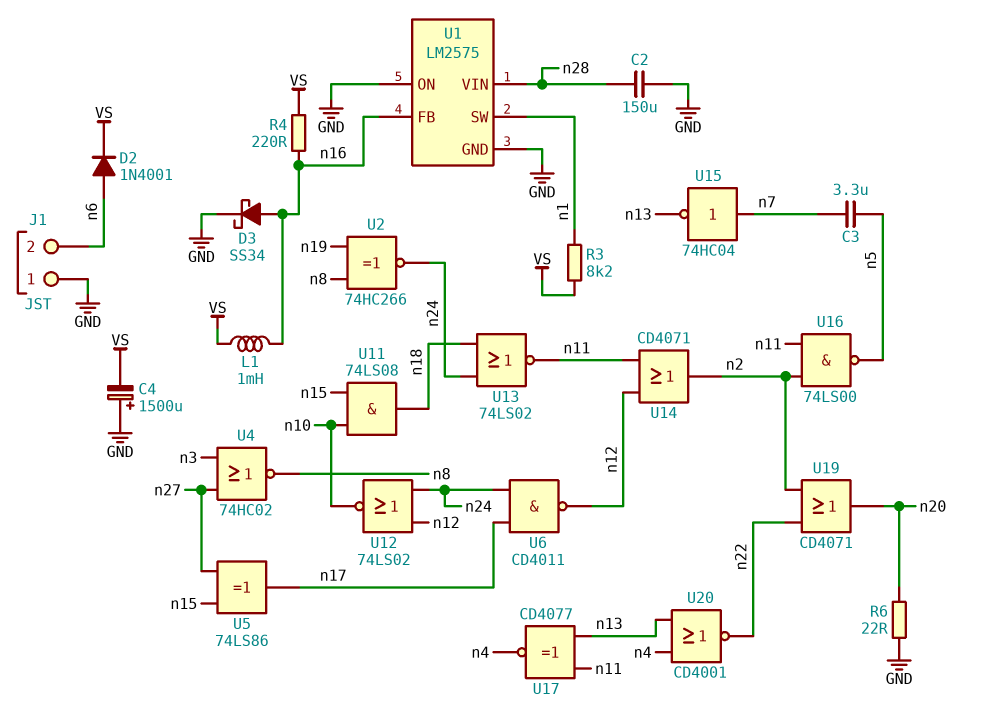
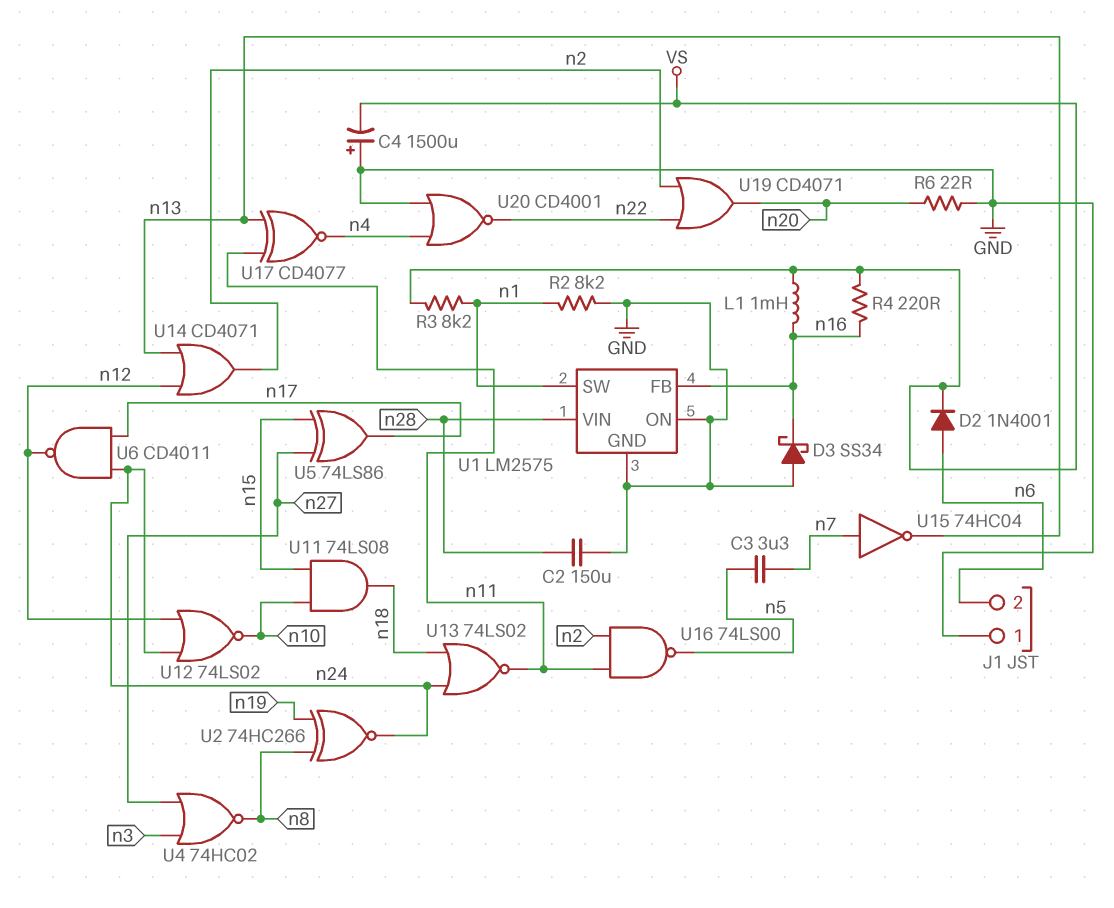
D3: schottky SS34 (A n16, K GND) -> schottky SS34 (A GND, K n16)
R2: none -> 8.2k (GND, n1)
U14: OR CD4071 (in n11, in n12, out n2) -> OR CD4071 (in n12, in n13, out n2)
U20: NOR CD4001 (in n4, in n13, out n22) -> NOR CD4001 (in GND, in n4, out n22)

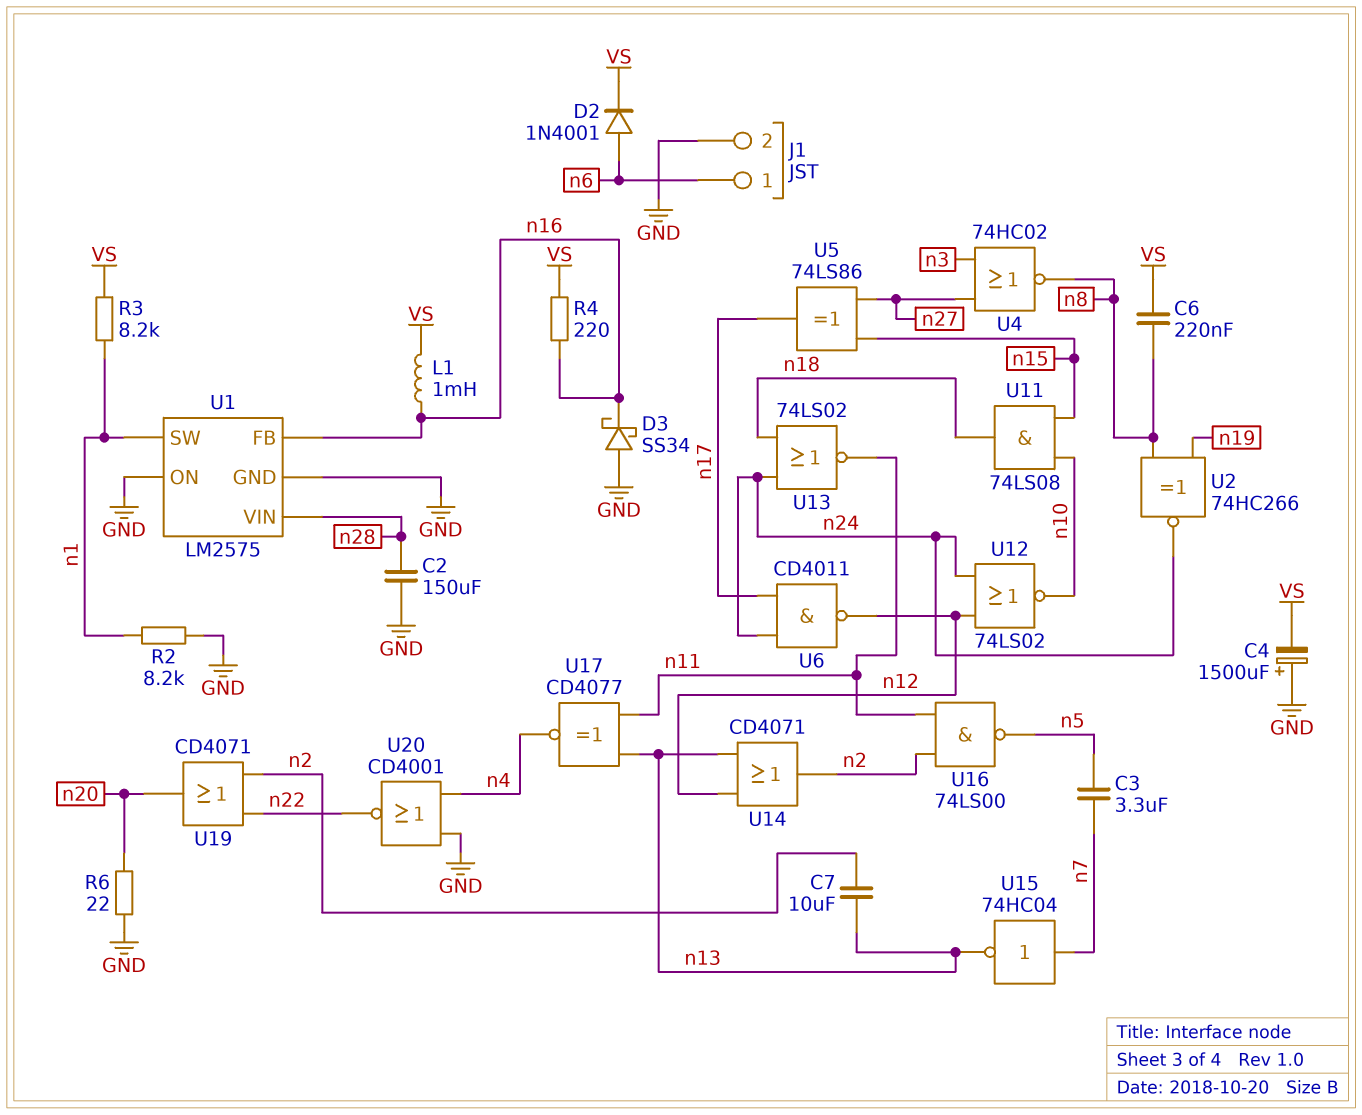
C6: none -> 220nF (VS, n8)
C7: none -> 10uF (n2, n13)
J1 pin 1: GND -> n6
J1 pin 2: n6 -> GND

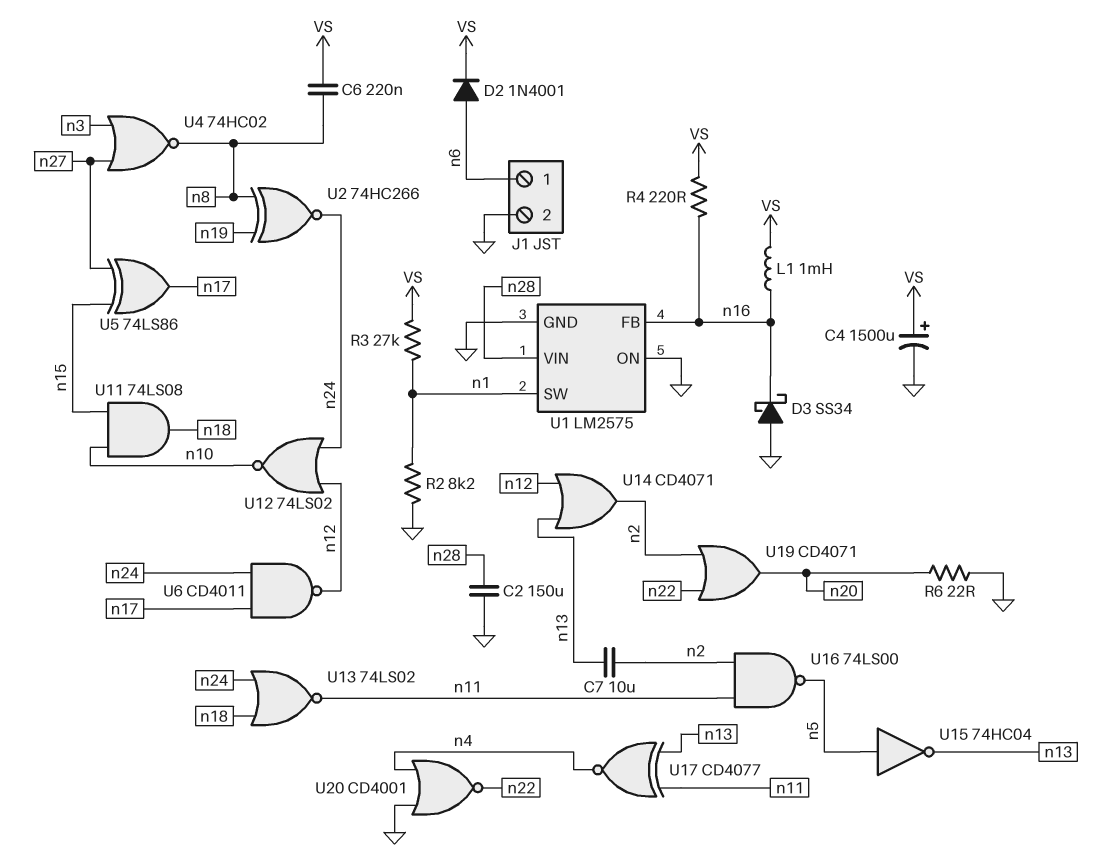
C3: 3.3uF (n5, n7) -> none
C4: 1500uF (plus GND, minus VS) -> 1500uF (plus VS, minus GND)
R3: 8.2k (VS, n1) -> 27k (VS, n1)
U15: NOT 74HC04 (in n7, out n13) -> NOT 74HC04 (in n5, out n13)

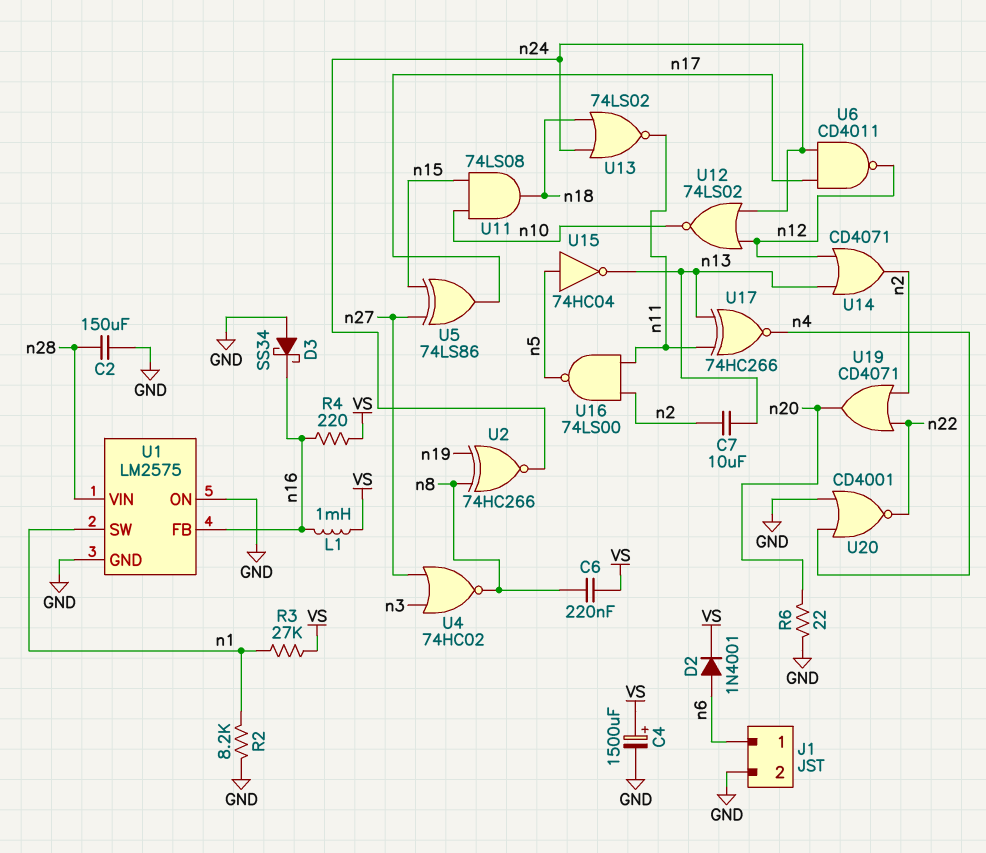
U17: XNOR CD4077 (in n11, in n13, out n4) -> XNOR 74HC266 (in n11, in n13, out n4)

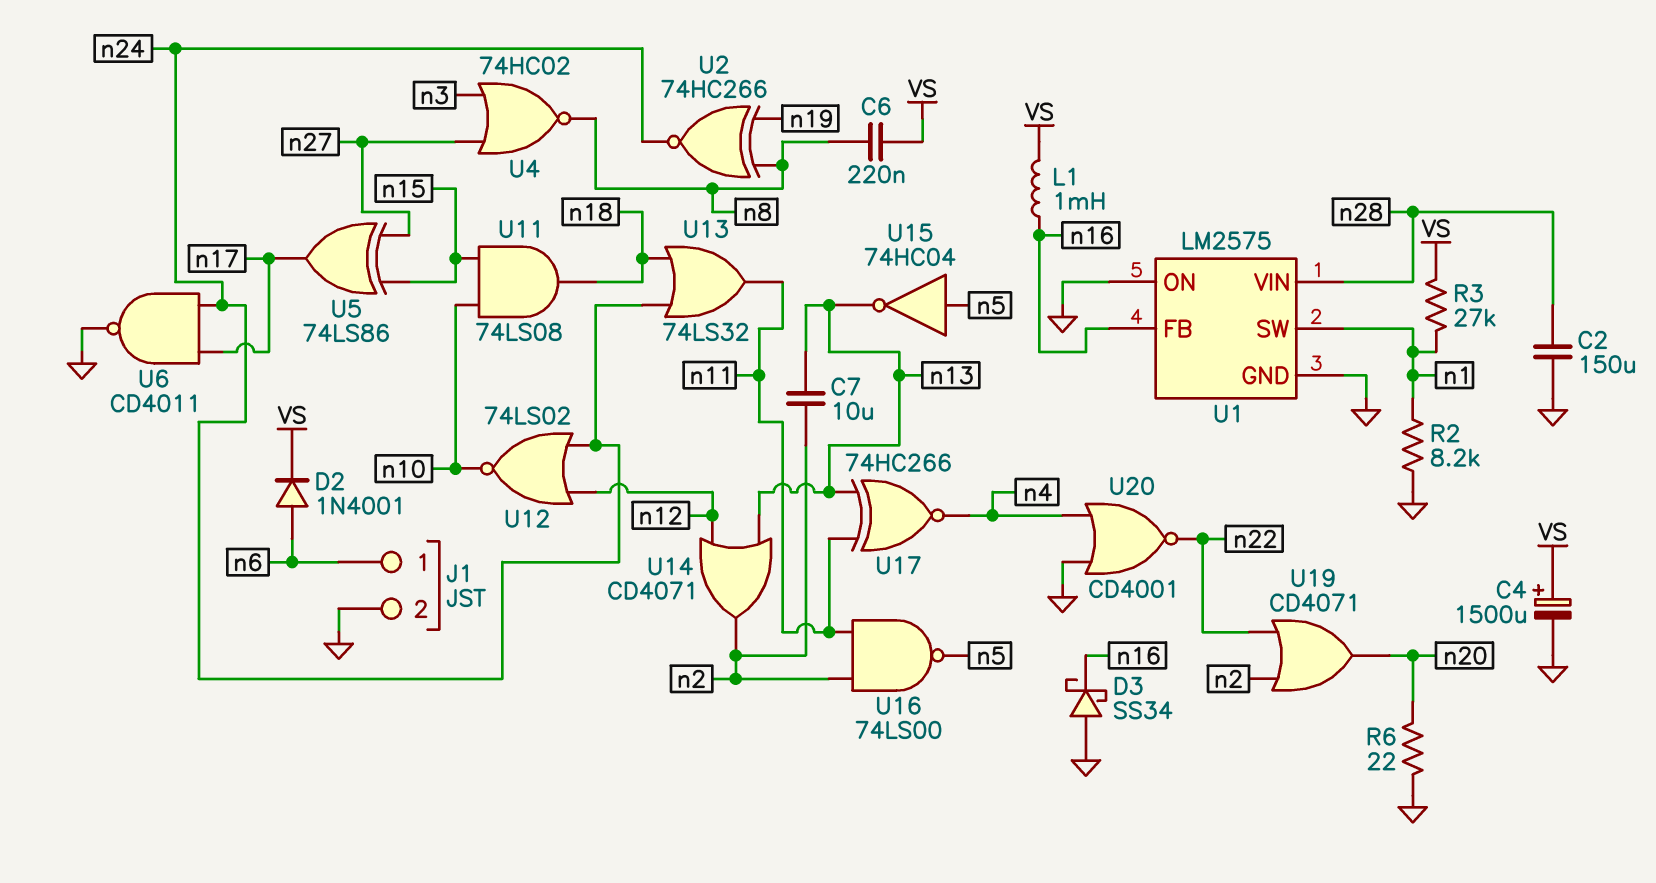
R4: 220 (VS, n16) -> none
U6: NAND CD4011 (in n17, in n24, out n12) -> NAND CD4011 (in n17, in n24, out GND)
U13: NOR 74LS02 (in n18, in n24, out n11) -> OR 74LS32 (in n18, in n24, out n11)

